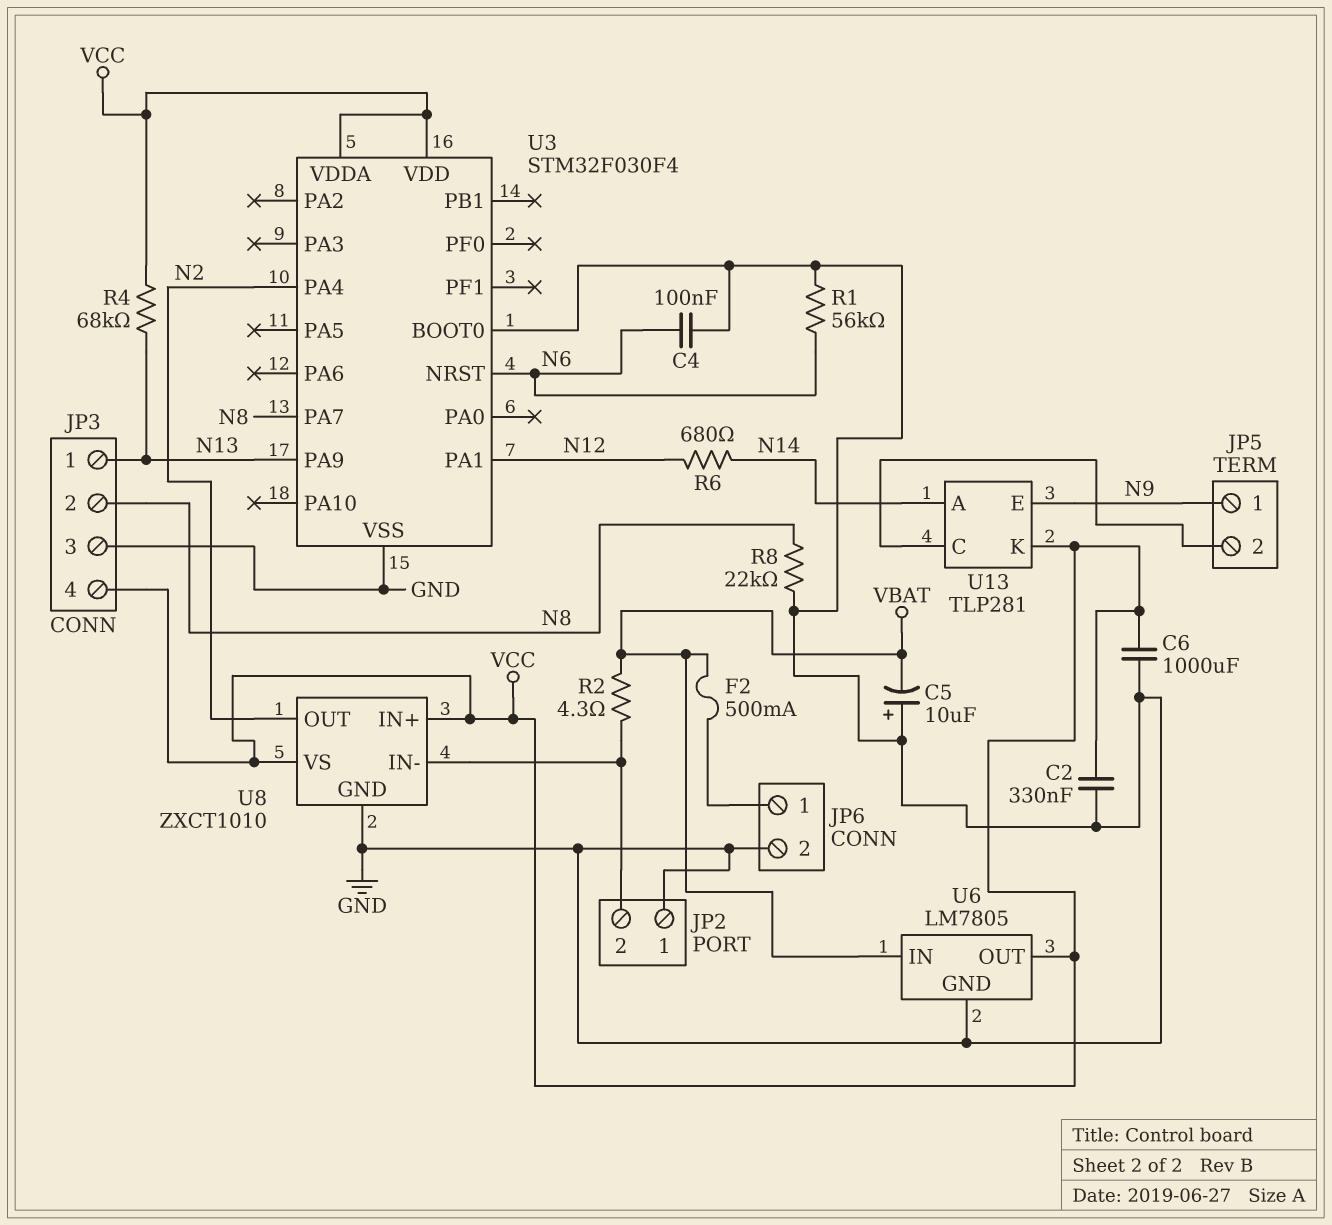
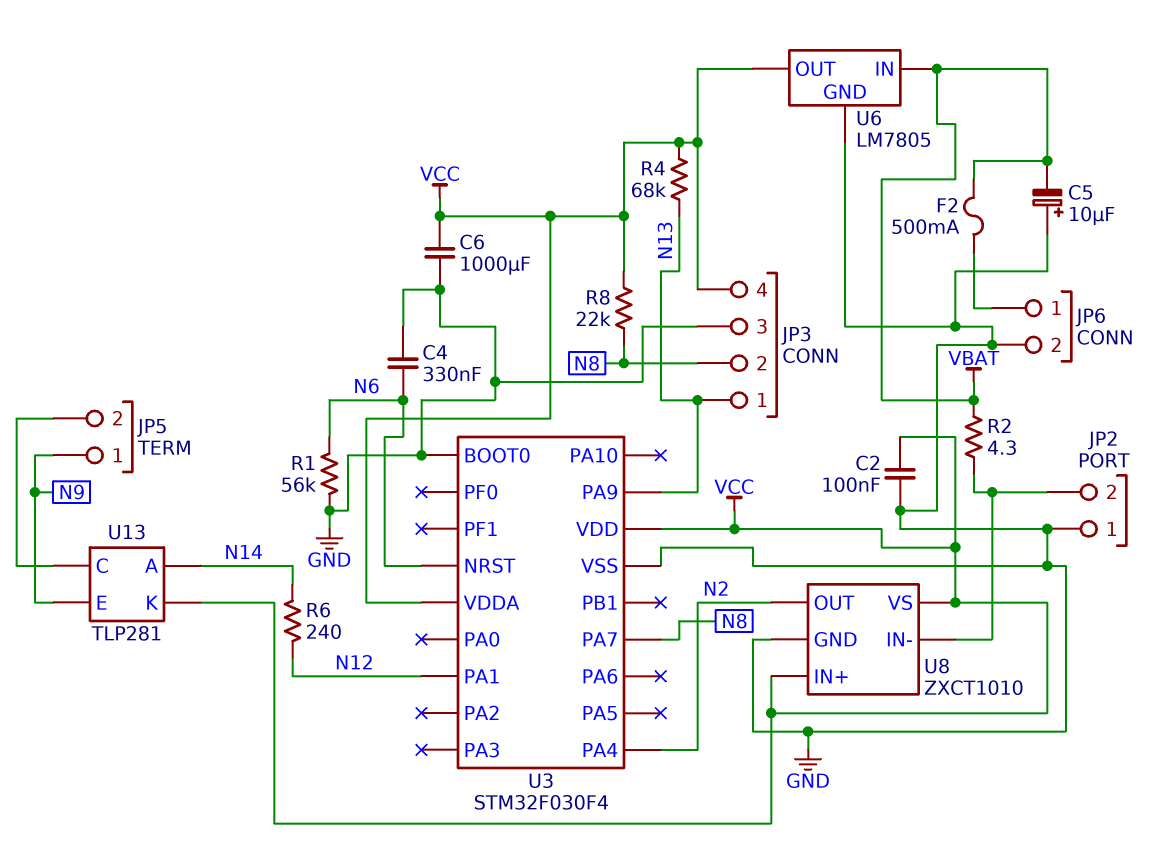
C2: 330nF (GND, VCC) -> 100nF (GND, VCC)
C4: 100nF (GND, N6) -> 330nF (GND, N6)
R6: 680 (N12, N14) -> 240 (N12, N14)
R8: 22k (GND, N8) -> 22k (N8, VCC)

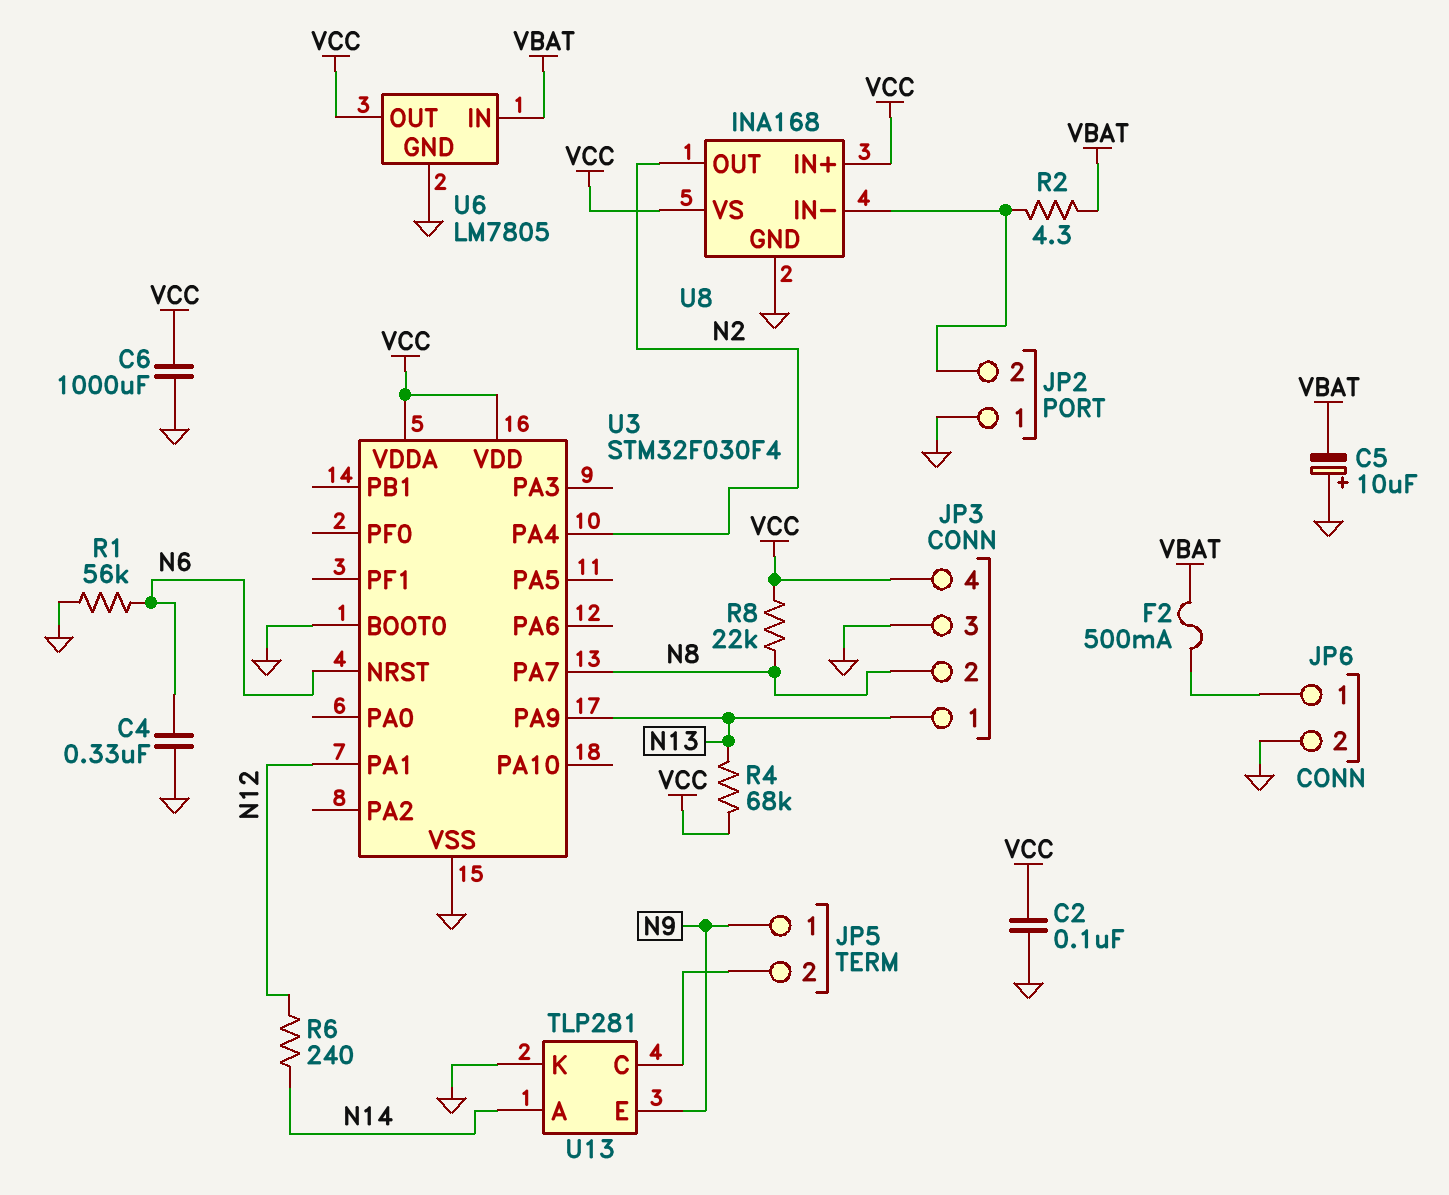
U8: ZXCT1010 -> INA168
U13 pin K: VCC -> GND

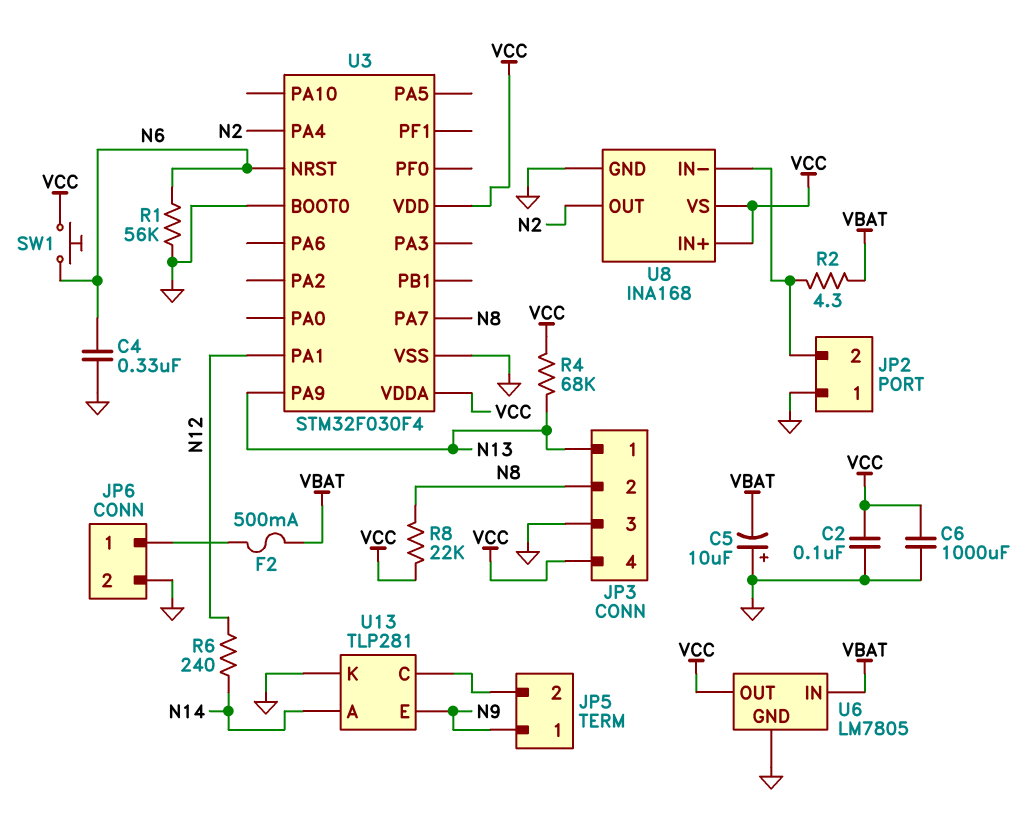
SW1: none -> button (N6, VCC)

